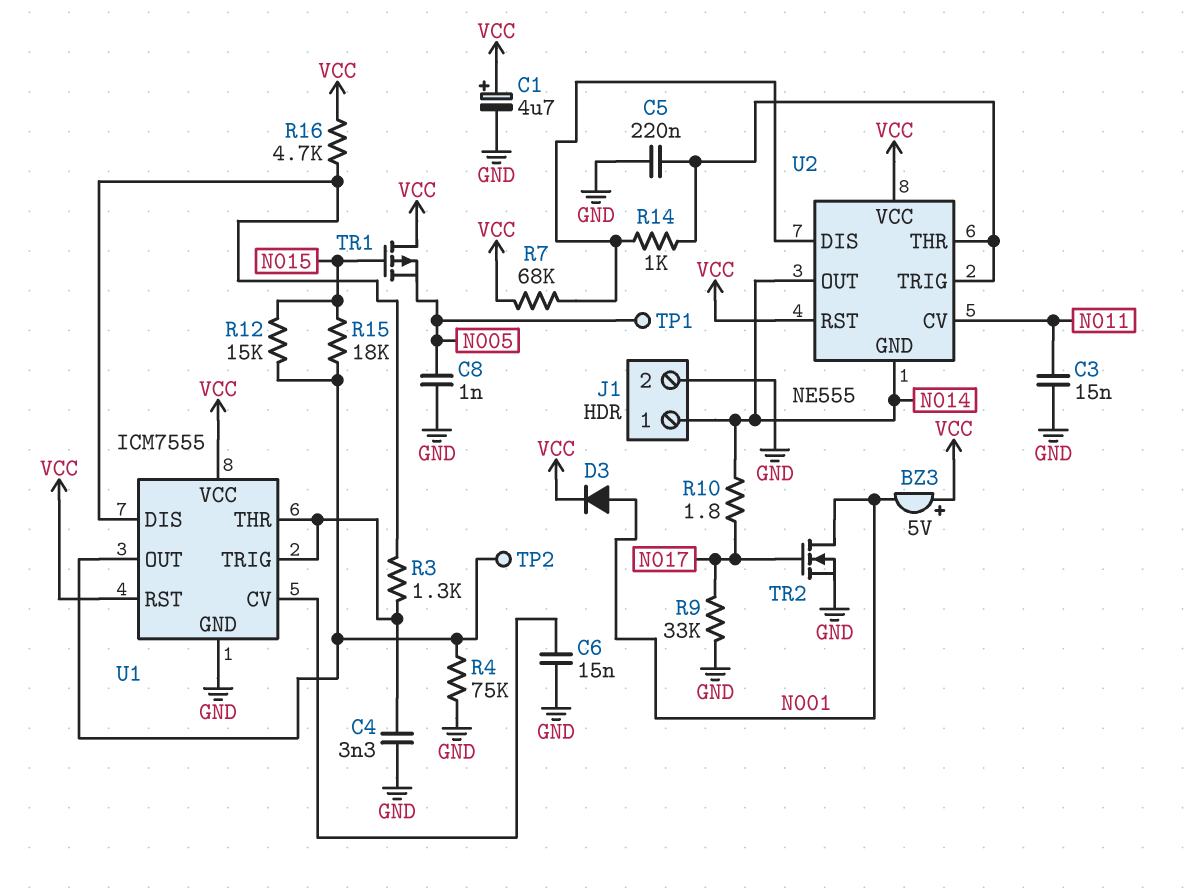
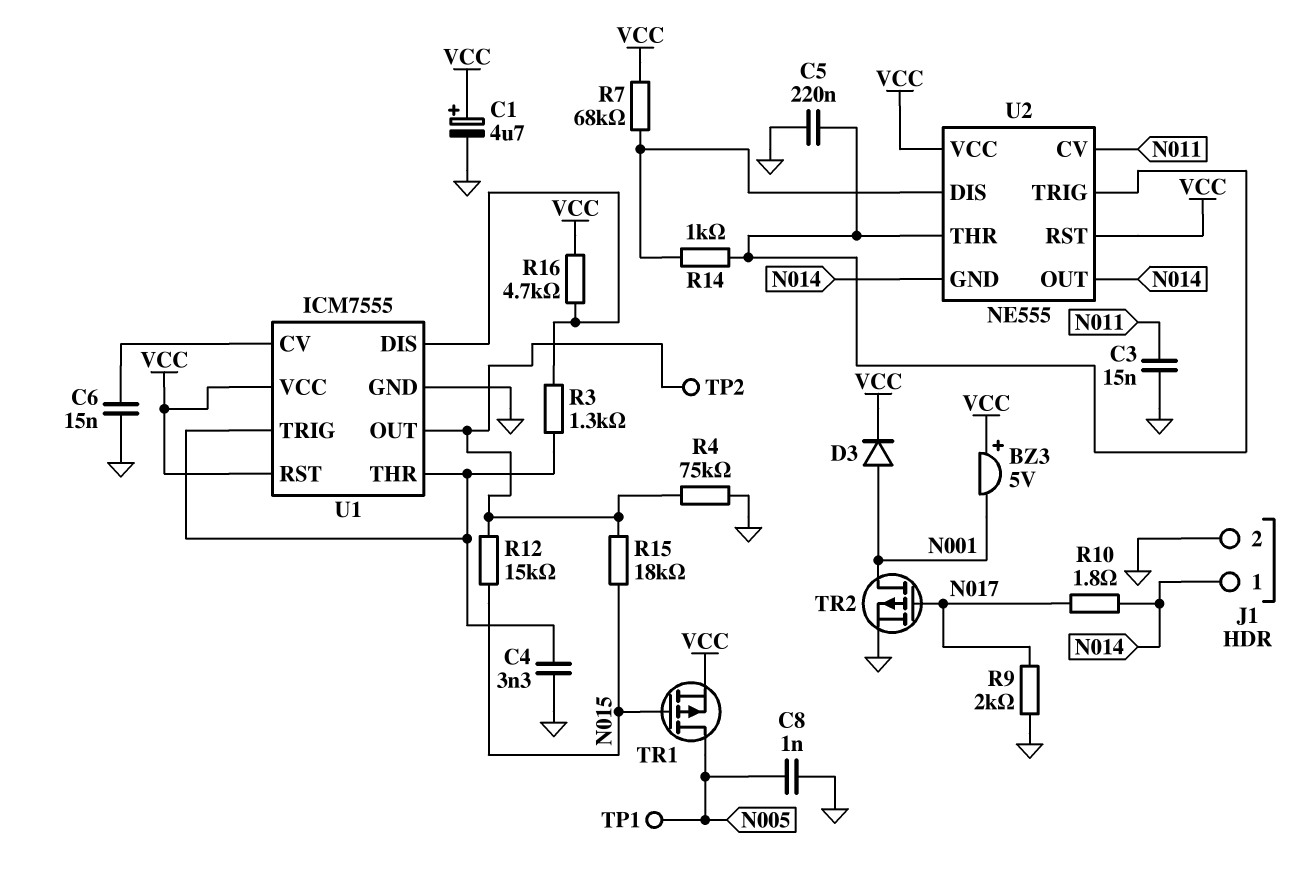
R9: 33k (GND, N017) -> 2k (GND, N017)
TR1: PMOS (G N015, D VCC, S N005) -> PMOS (G N015, D N005, S VCC)
TR2: NMOS (G N017, D N001, S GND) -> PMOS (G N017, D N001, S GND)

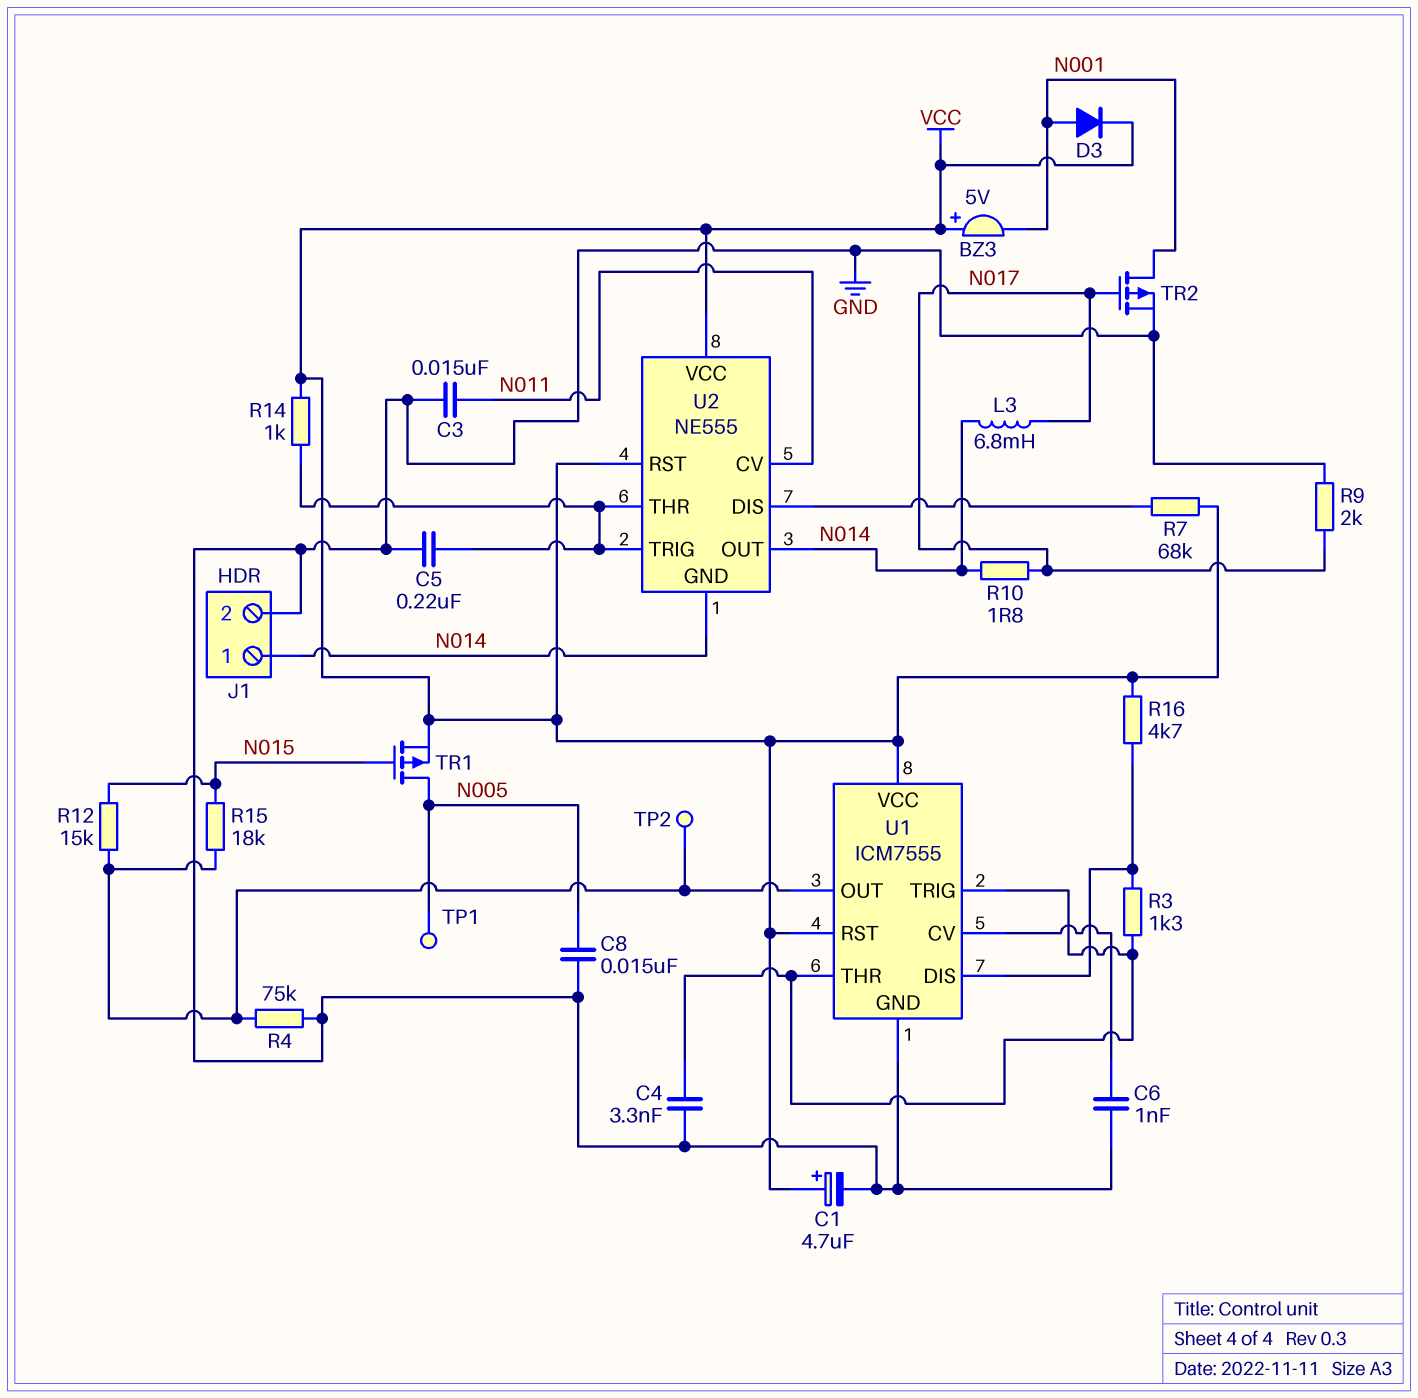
C6: 15nF (GND, U1/CV) -> 1nF (GND, U1/CV)
C8: 1nF (GND, N005) -> 15nF (GND, N005)
L3: none -> 6.8mH (N014, N017)
R14: 1k (U2/DIS, U2/THR) -> 1k (U2/THR, VCC)

